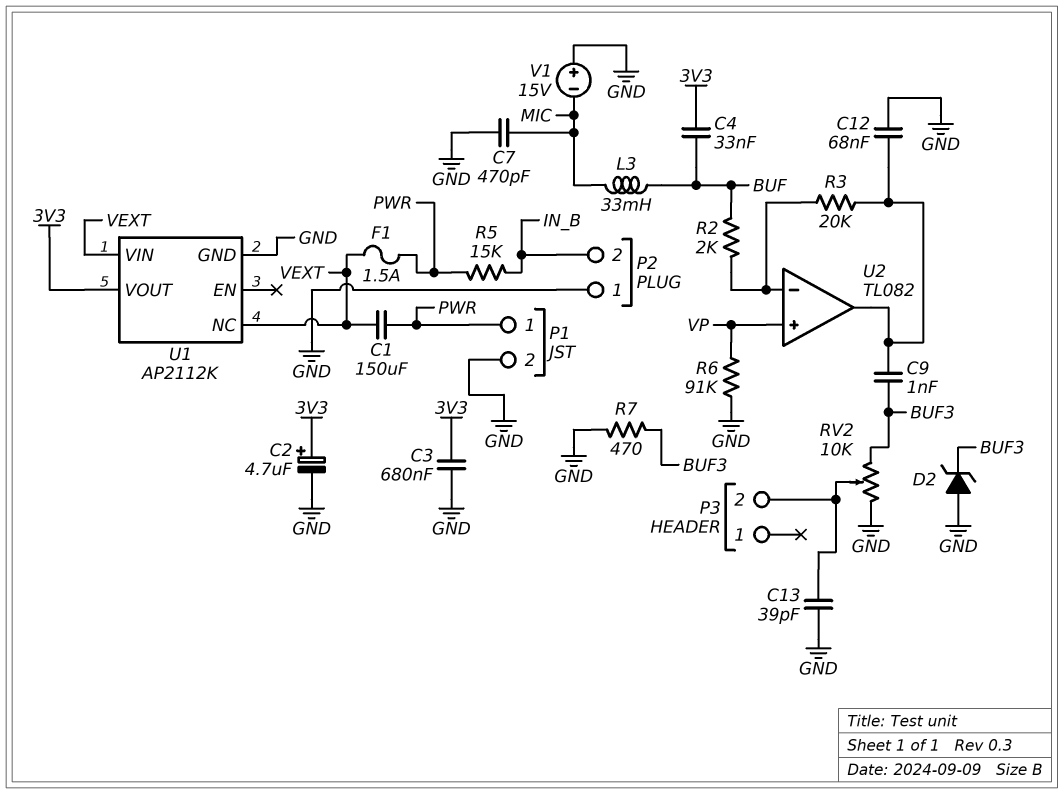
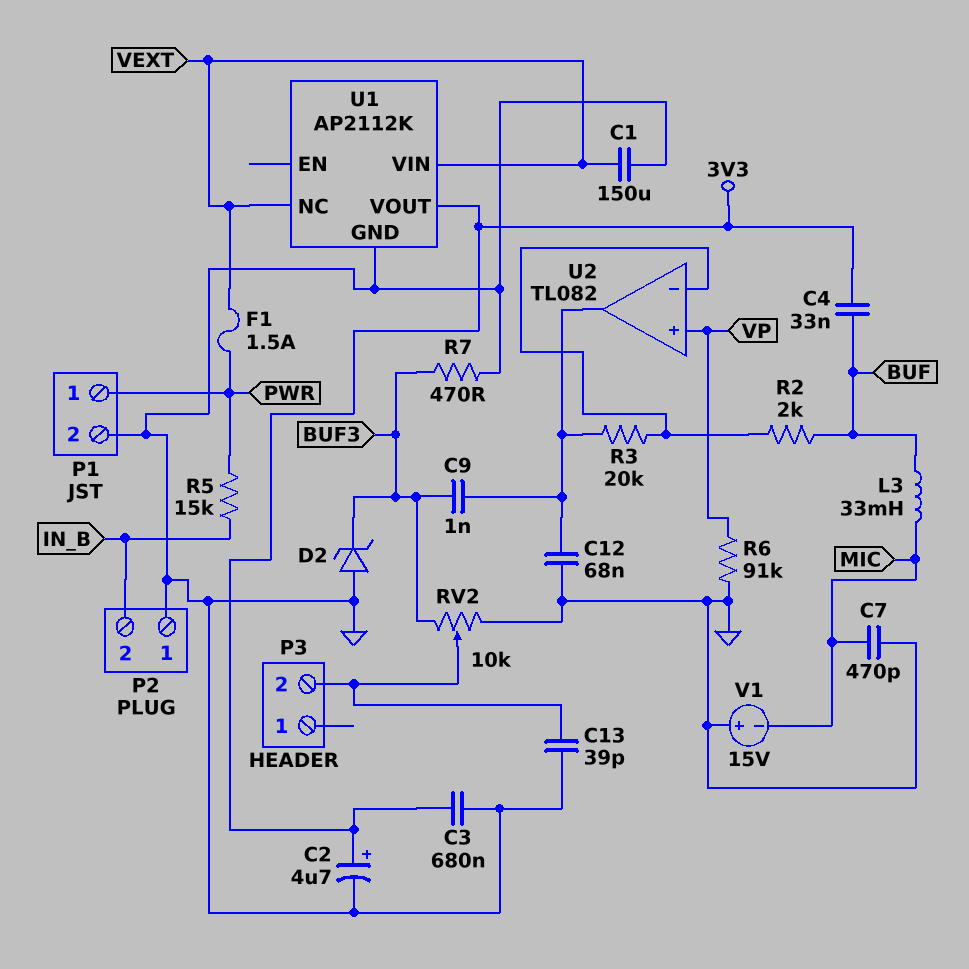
C1: 150uF (PWR, VEXT) -> 150uF (GND, VEXT)

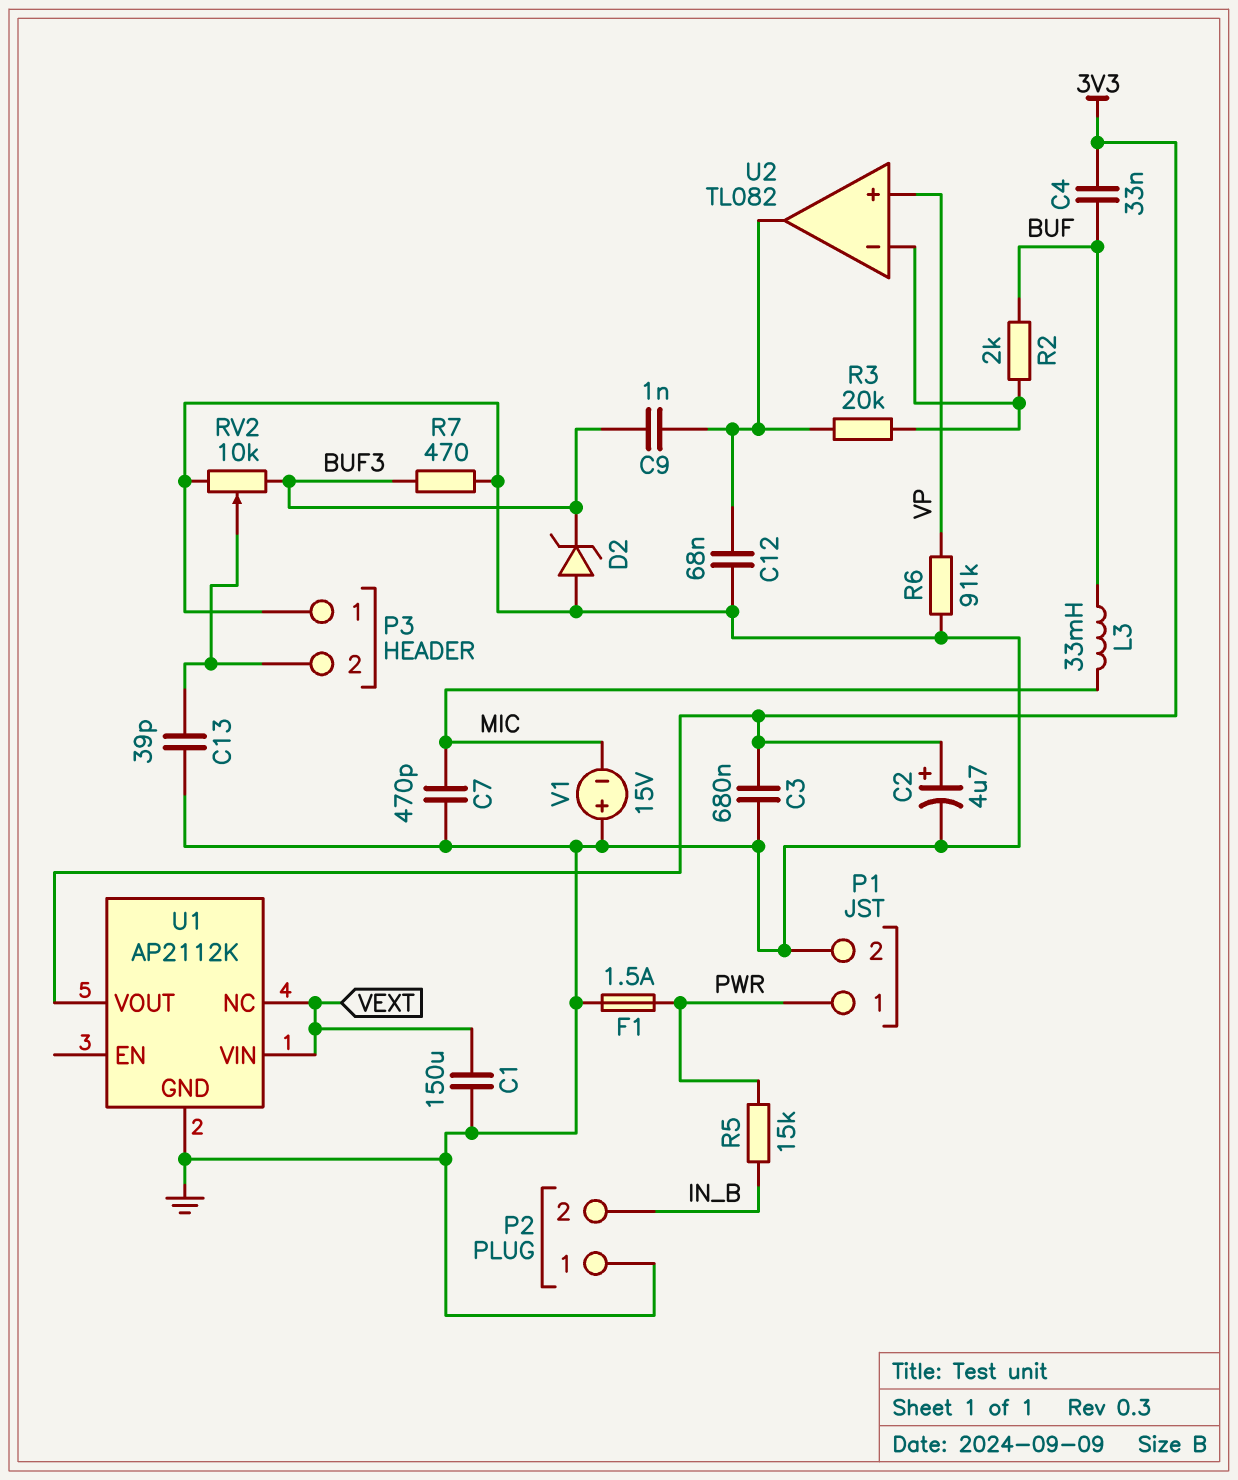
F1: 1.5A (PWR, VEXT) -> 1.5A (GND, PWR)
P3 pin 1: none -> GND

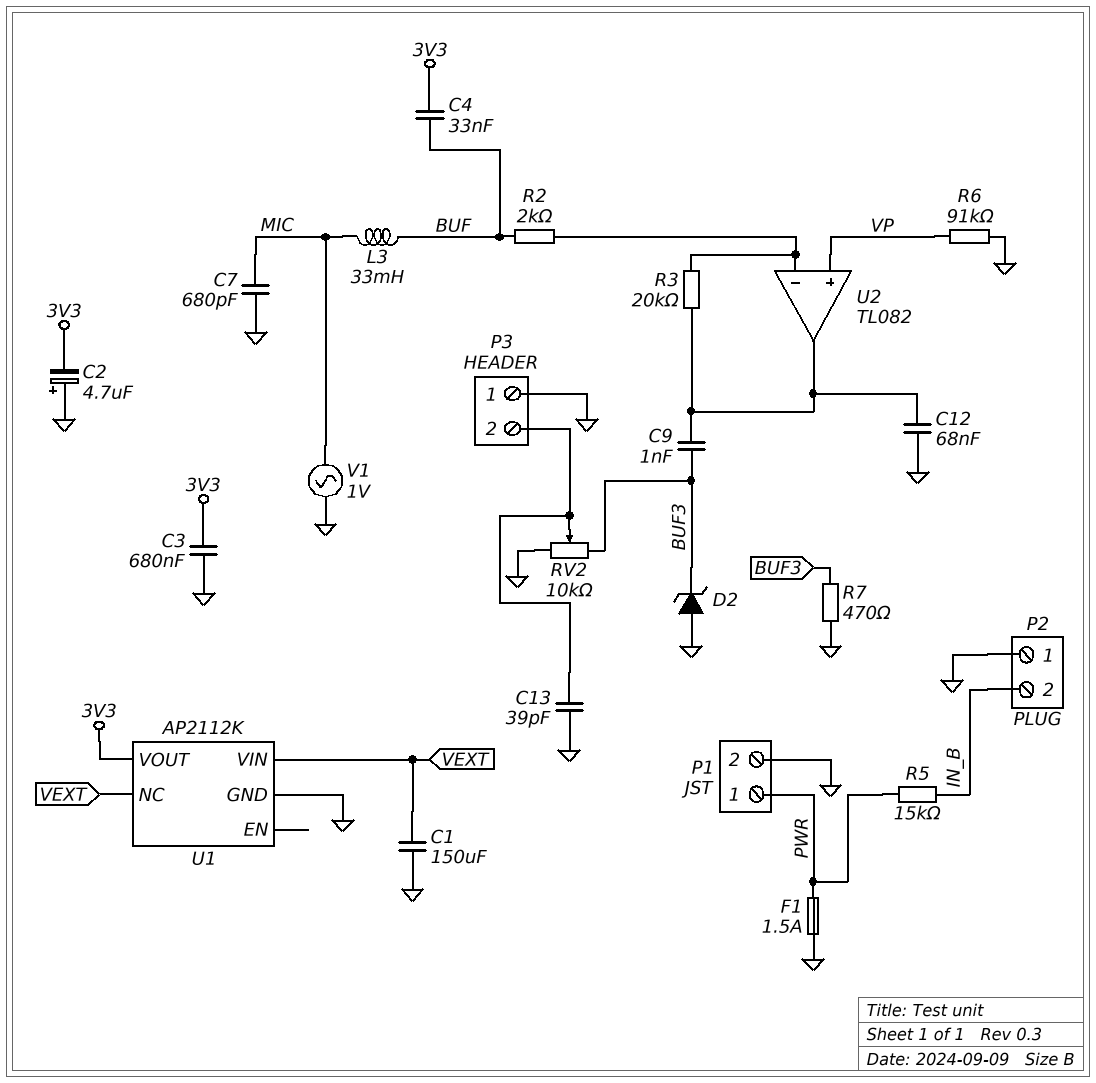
C2: 4.7uF (plus 3V3, minus GND) -> 4.7uF (plus GND, minus 3V3)
C7: 470pF (GND, MIC) -> 680pF (GND, MIC)
V1: 15V (plus GND, minus MIC) -> AC 1V (GND, MIC)

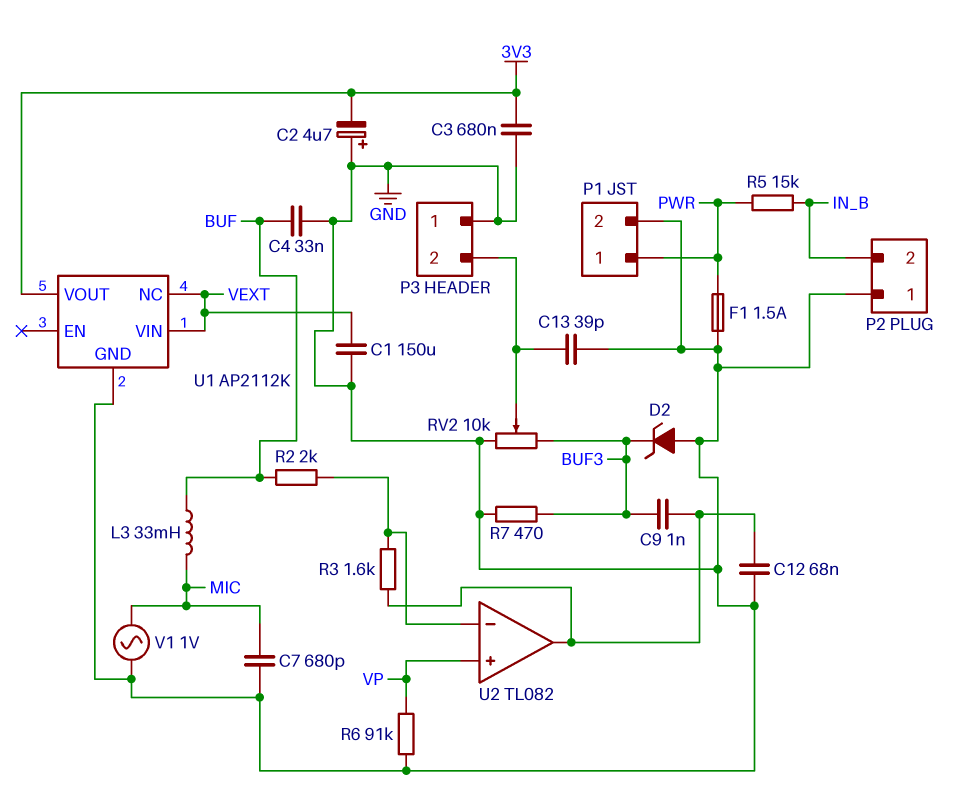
C4: 33nF (3V3, BUF) -> 33nF (BUF, GND)
R3: 20k (U2/in-, U2/out) -> 1.6k (U2/in-, U2/out)

